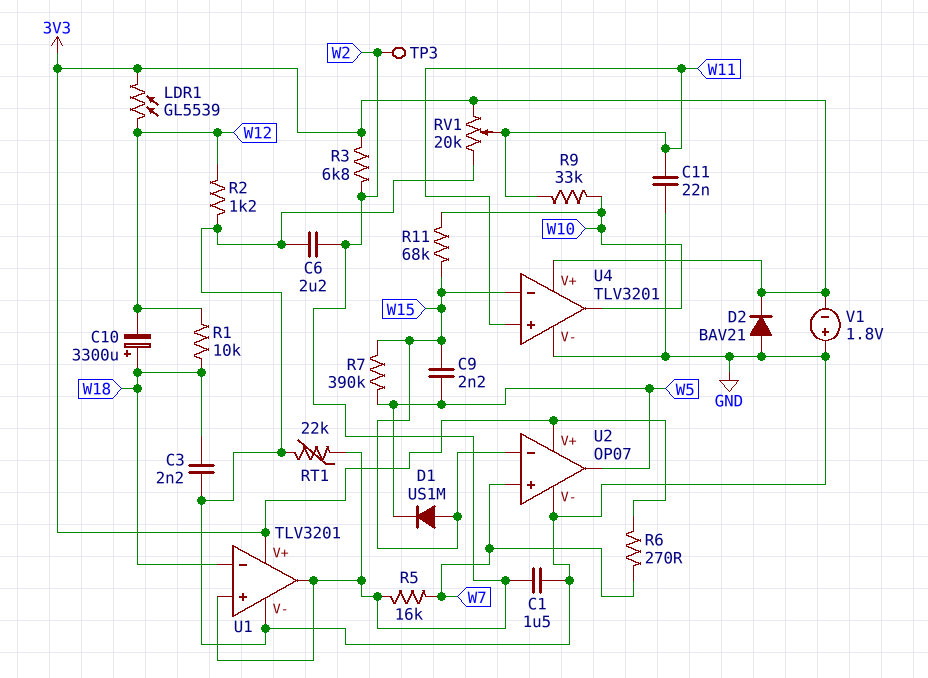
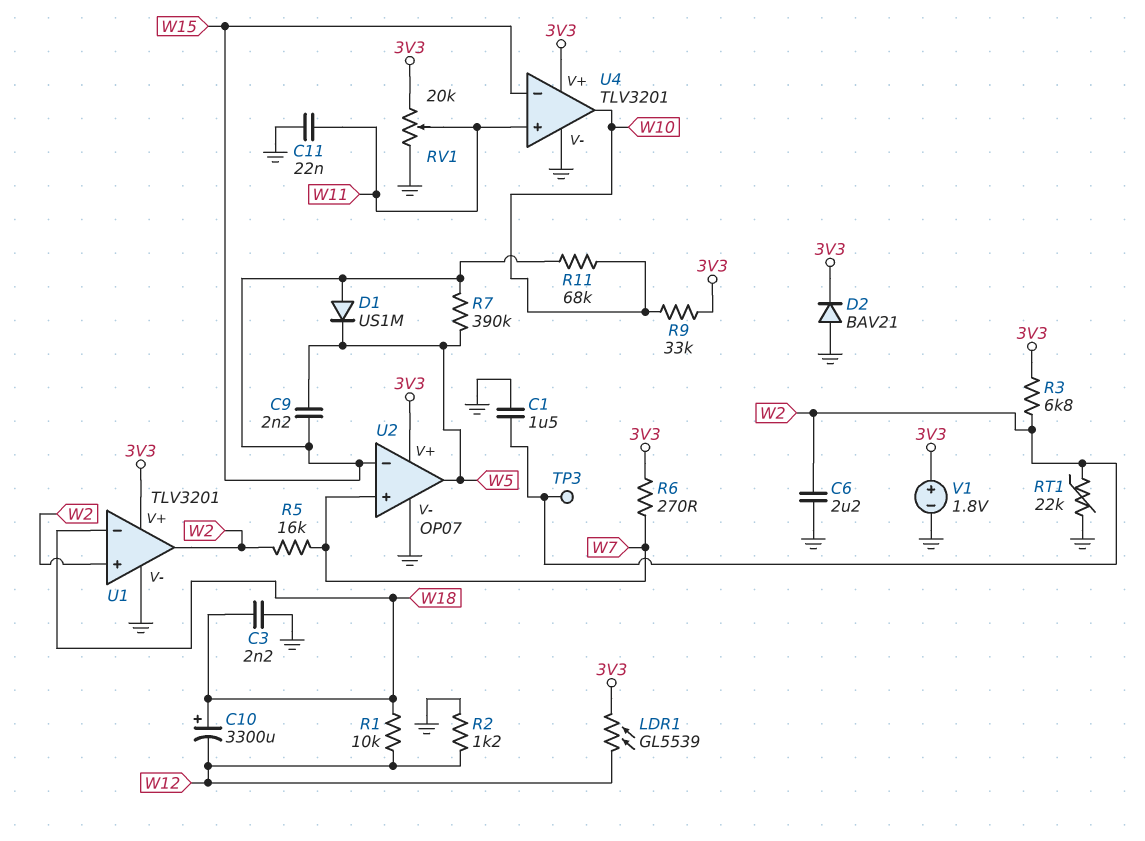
R9: 33k (W10, W11) -> 33k (3V3, W10)
V1: 1.8V (plus GND, minus 3V3) -> 1.8V (plus 3V3, minus GND)

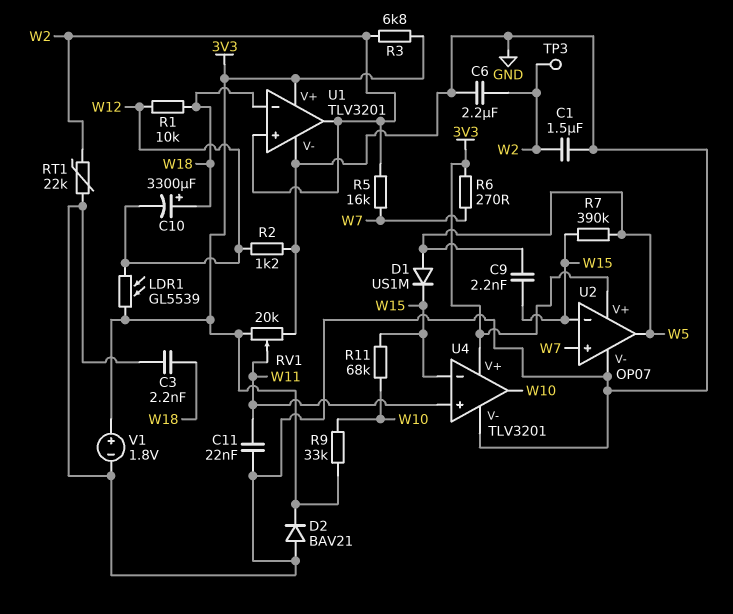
D1: diode US1M (A W15, K W5) -> diode US1M (A W5, K W15)

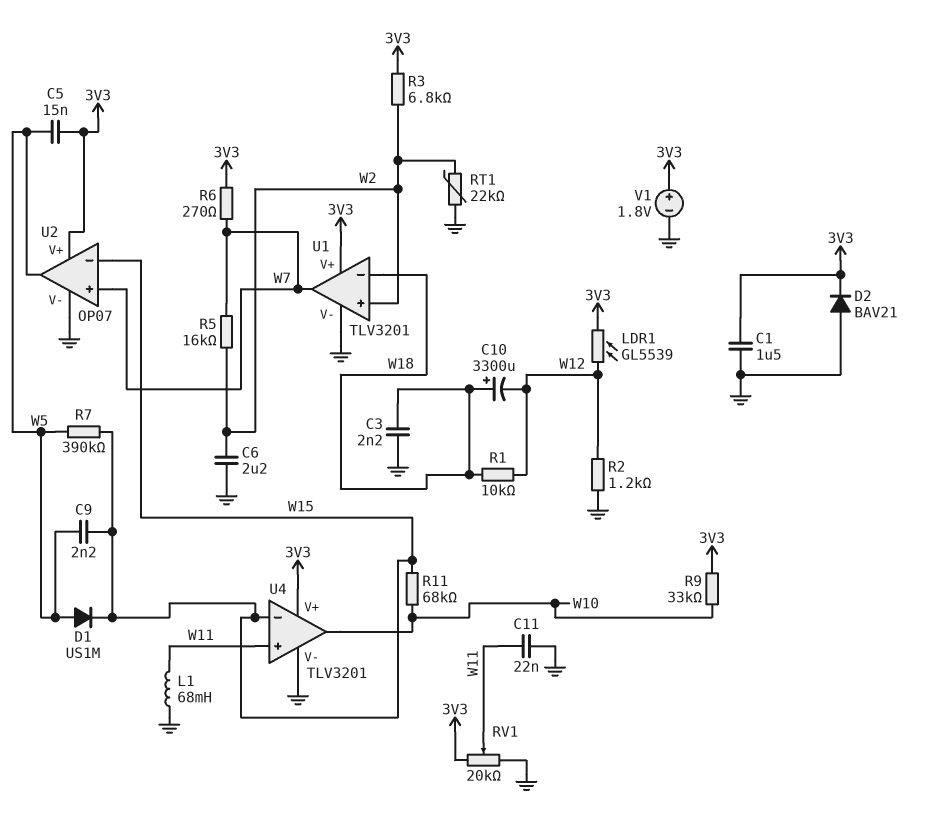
C1: 1.5uF (GND, W2) -> 1.5uF (3V3, GND)
C5: none -> 15nF (3V3, W5)
L1: none -> 68mH (GND, W11)
TP3: test point (W2) -> none
U1 pin out: W2 -> W7

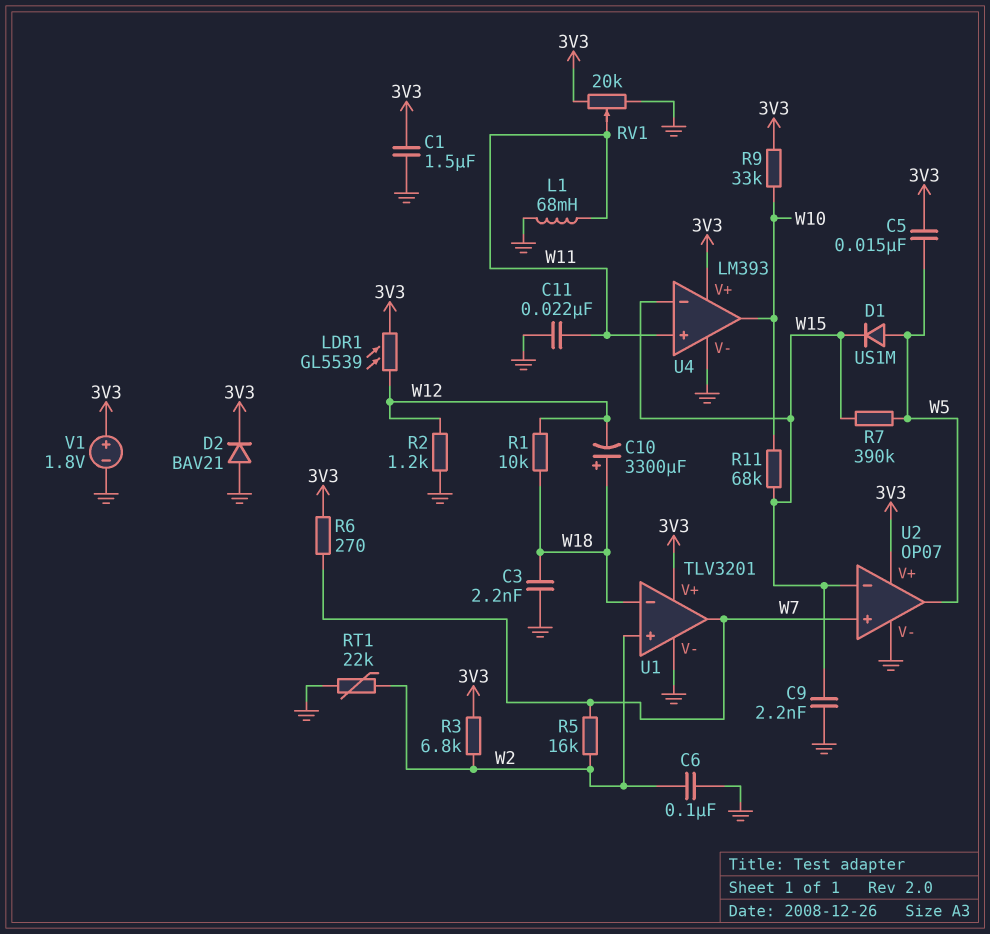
C6: 2.2uF (GND, W2) -> 100nF (GND, W2)
C9: 2.2nF (W5, W15) -> 2.2nF (GND, W15)
U4: TLV3201 -> LM393

